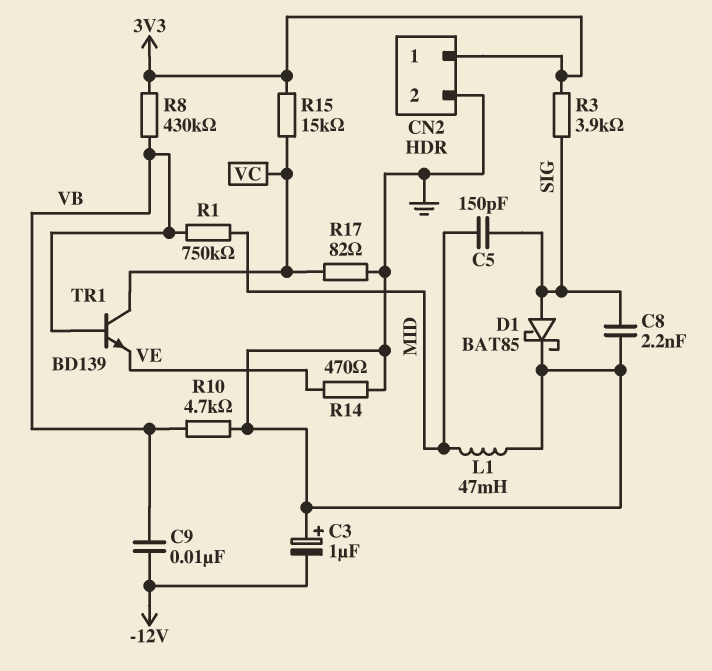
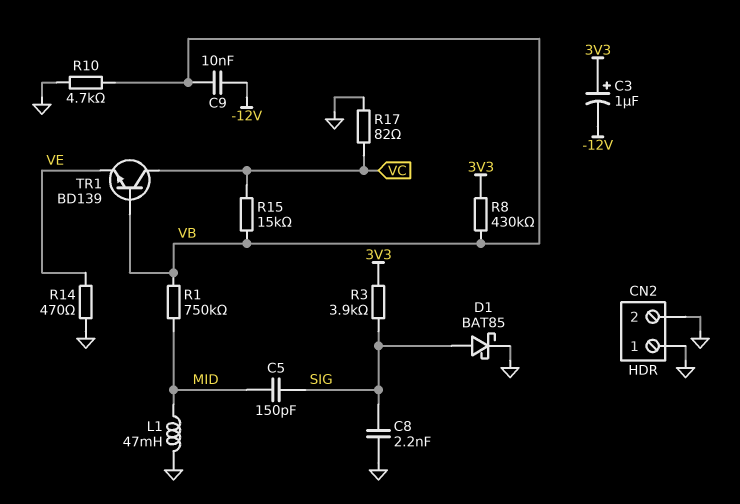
C3: 1uF (plus GND, minus -12V) -> 1uF (plus 3V3, minus -12V)
CN2 pin 1: 3V3 -> GND
R15: 15k (3V3, VC) -> 15k (VB, VC)

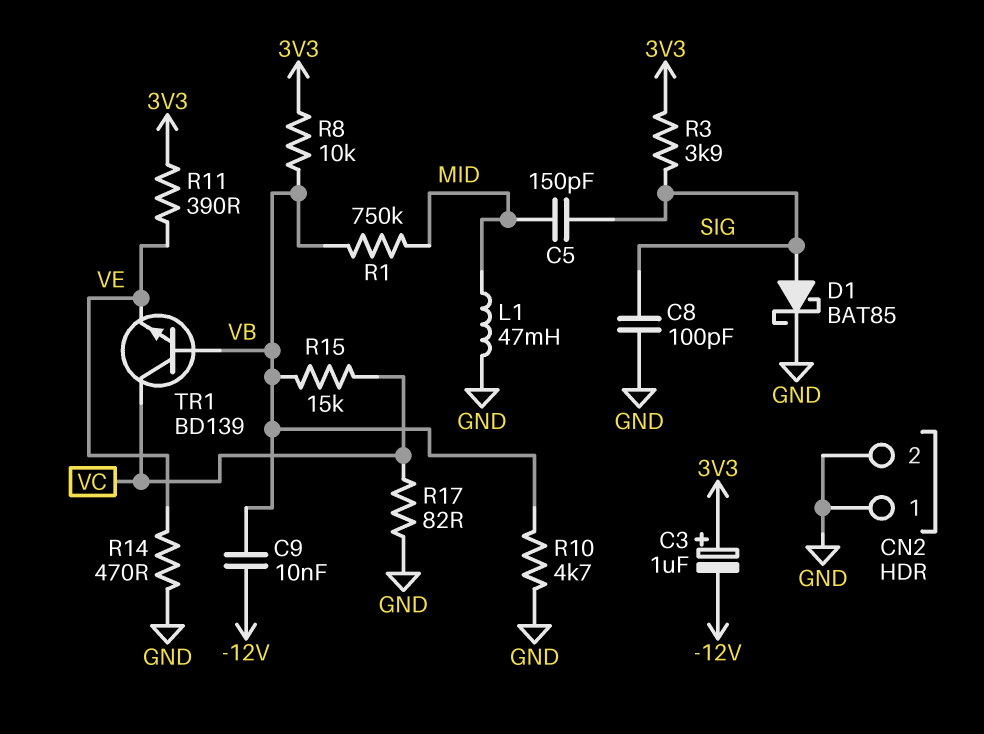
C8: 2.2nF (GND, SIG) -> 100pF (GND, SIG)
R8: 430k (3V3, VB) -> 10k (3V3, VB)
R11: none -> 390 (3V3, VE)

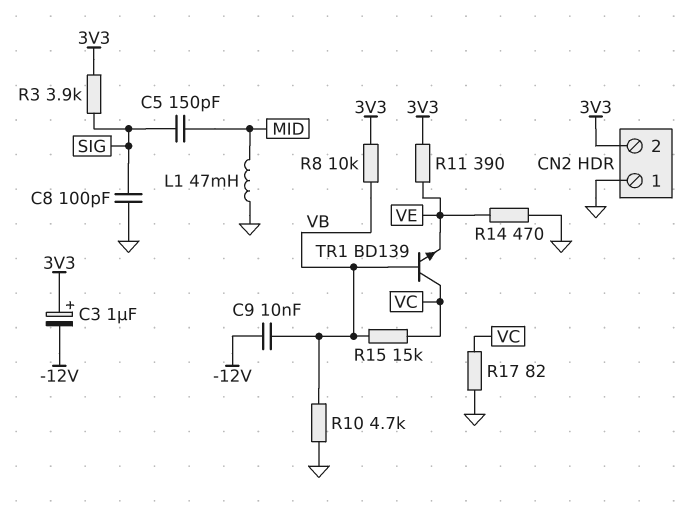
CN2 pin 2: GND -> 3V3
D1: schottky BAT85 (A SIG, K GND) -> none
R1: 750k (MID, VB) -> none

